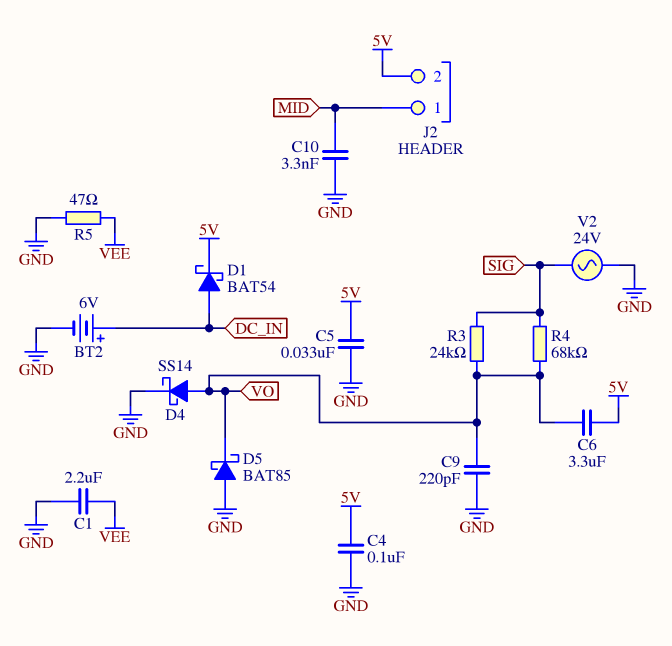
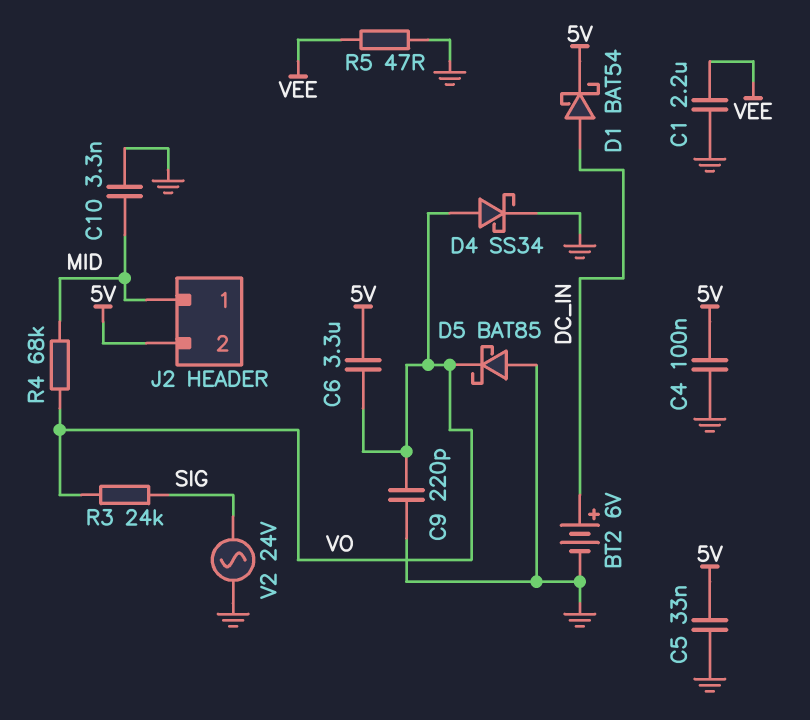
D4: schottky SS14 (A VO, K GND) -> schottky SS34 (A VO, K GND)
R4: 68k (SIG, VO) -> 68k (MID, VO)

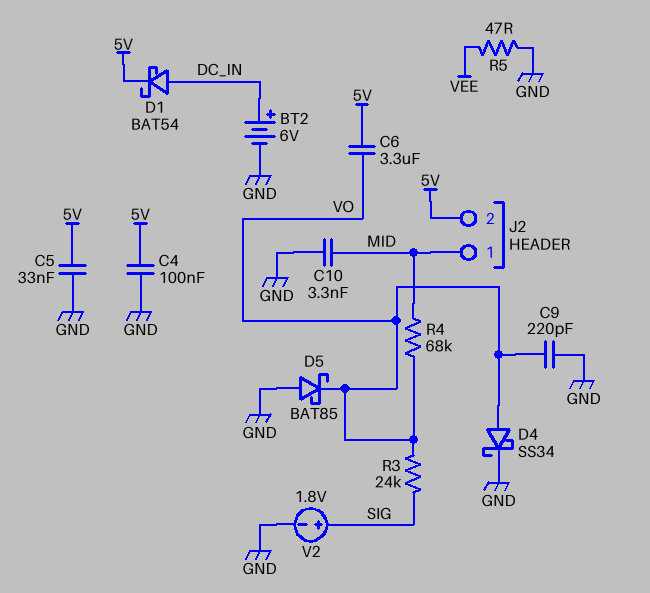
C1: 2.2uF (GND, VEE) -> none
V2: AC 24V (GND, SIG) -> 1.8V (plus SIG, minus GND)

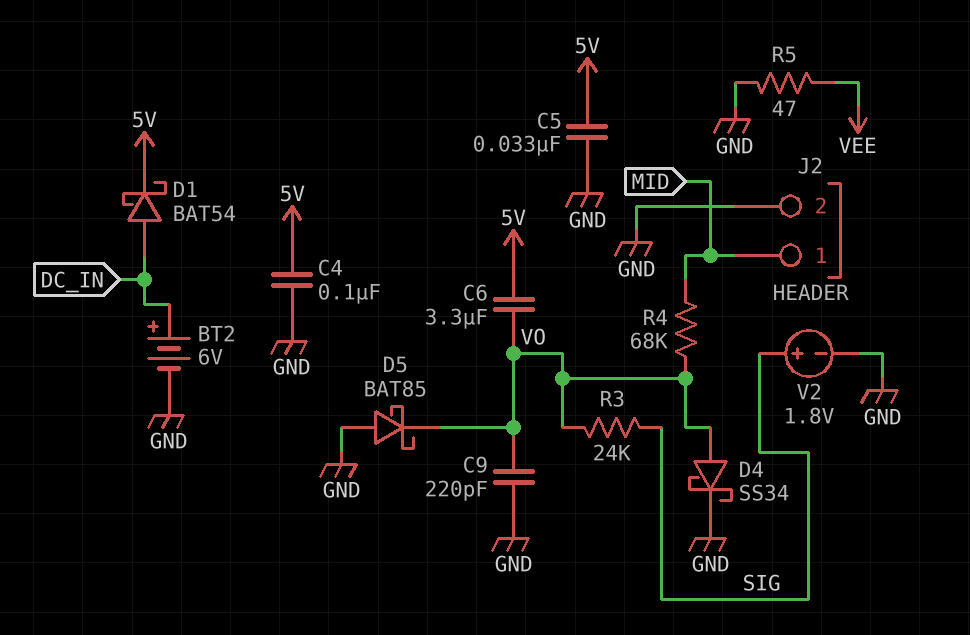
C10: 3.3nF (GND, MID) -> none
J2 pin 2: 5V -> GND

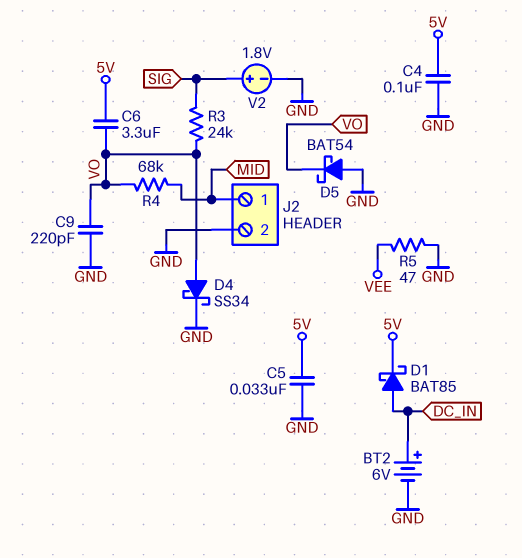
D1: schottky BAT54 (A DC_IN, K 5V) -> schottky BAT85 (A DC_IN, K 5V)
D5: schottky BAT85 (A GND, K VO) -> schottky BAT54 (A GND, K VO)

